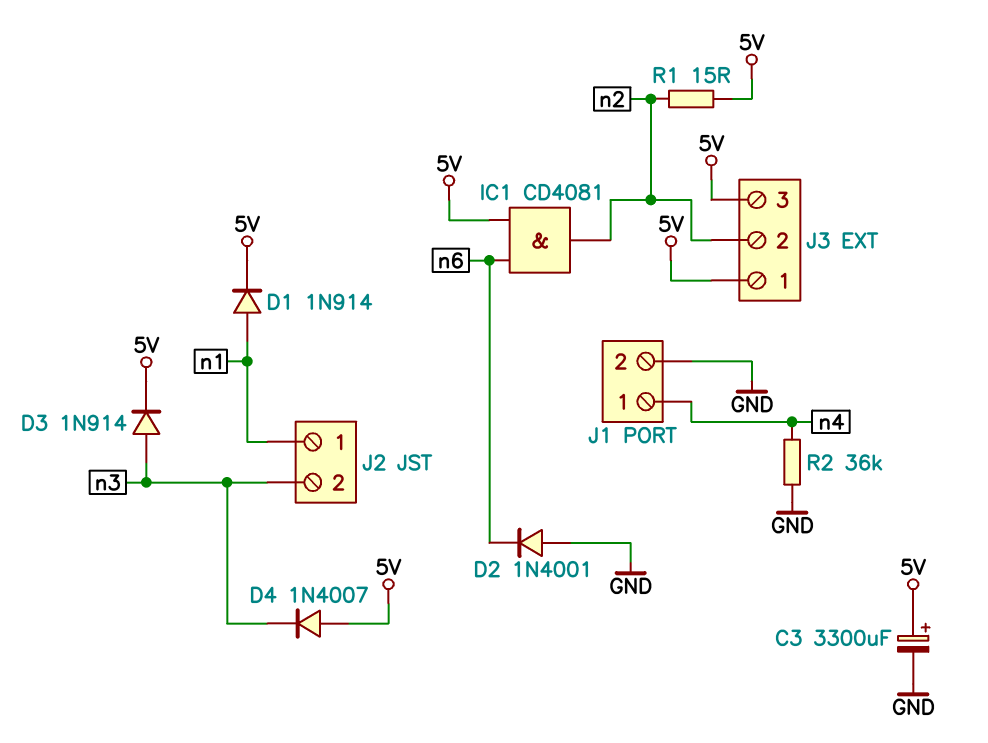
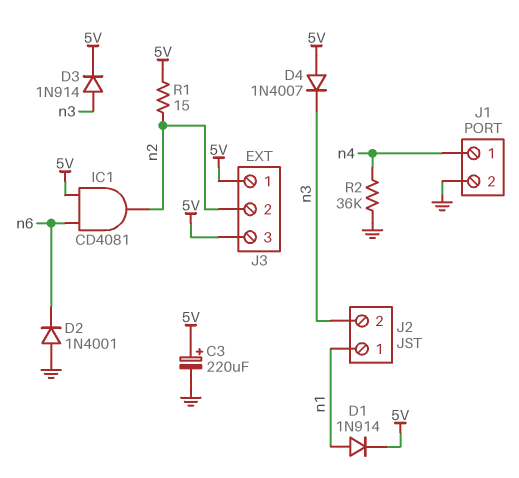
C3: 3300uF (plus 5V, minus GND) -> 220uF (plus 5V, minus GND)

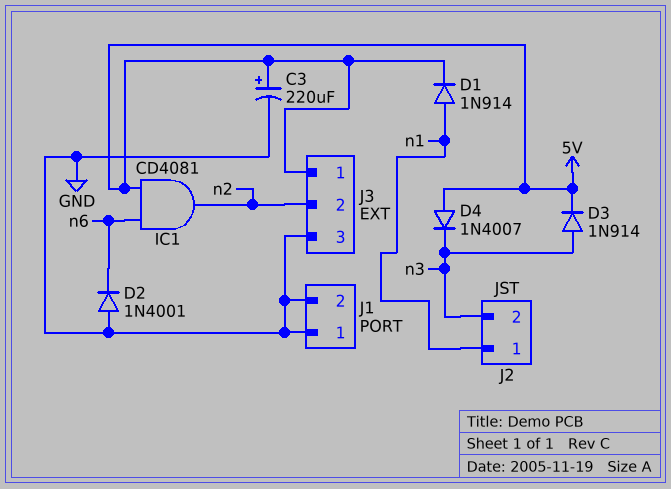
J1 pin 1: n4 -> GND
J3 pin 3: 5V -> GND
R1: 15 (5V, n2) -> none
R2: 36k (GND, n4) -> none

